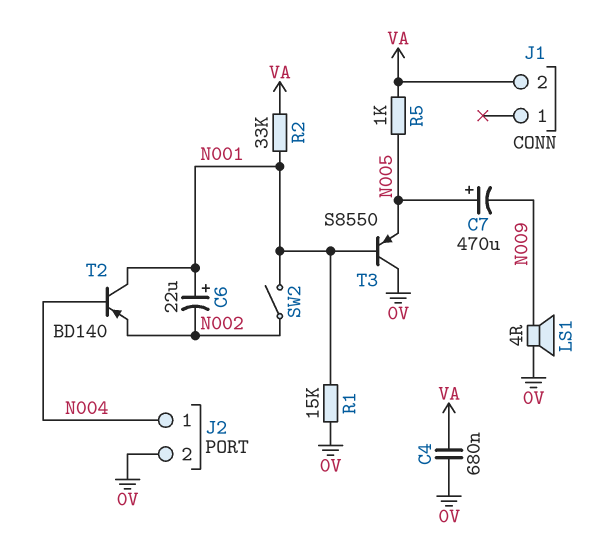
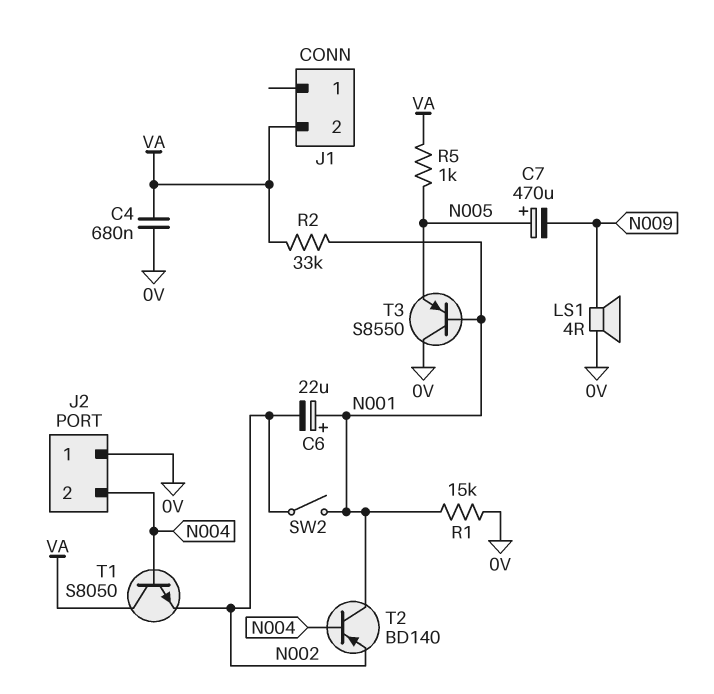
J2 pin 1: N004 -> 0V
J2 pin 2: 0V -> N004
T1: none -> NPN S8050 (B N004, C VA, E N002)

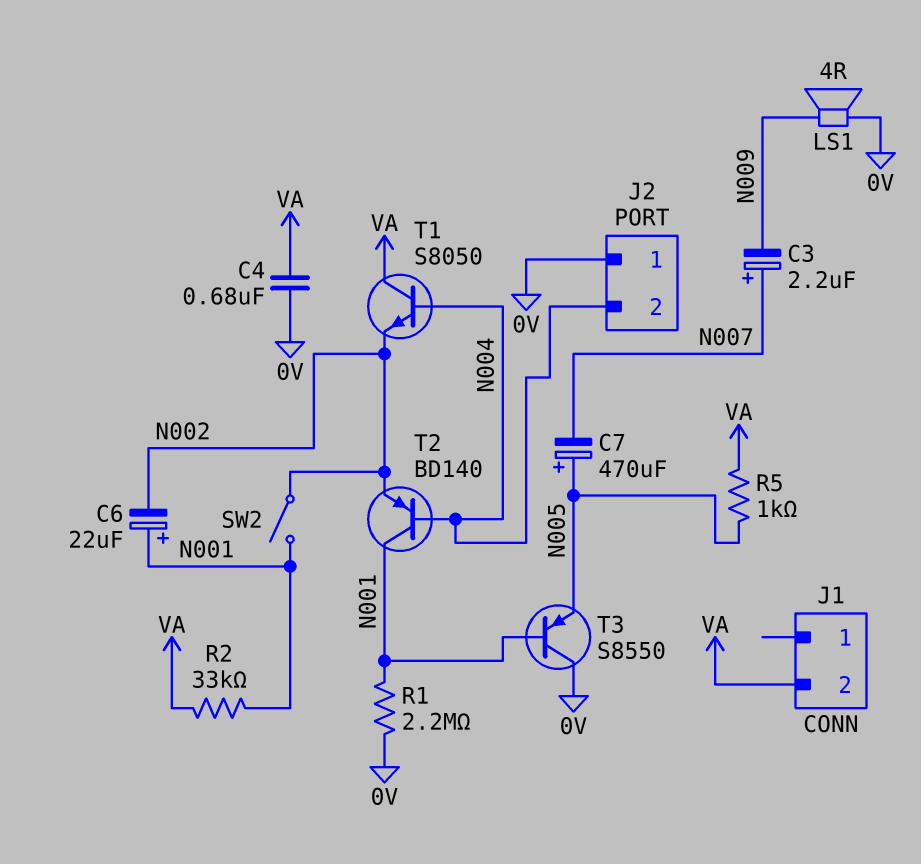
C3: none -> 2.2uF (plus N007, minus N009)
C7: 470uF (plus N005, minus N009) -> 470uF (plus N005, minus N007)
R1: 15k (0V, N001) -> 2.2M (0V, N001)

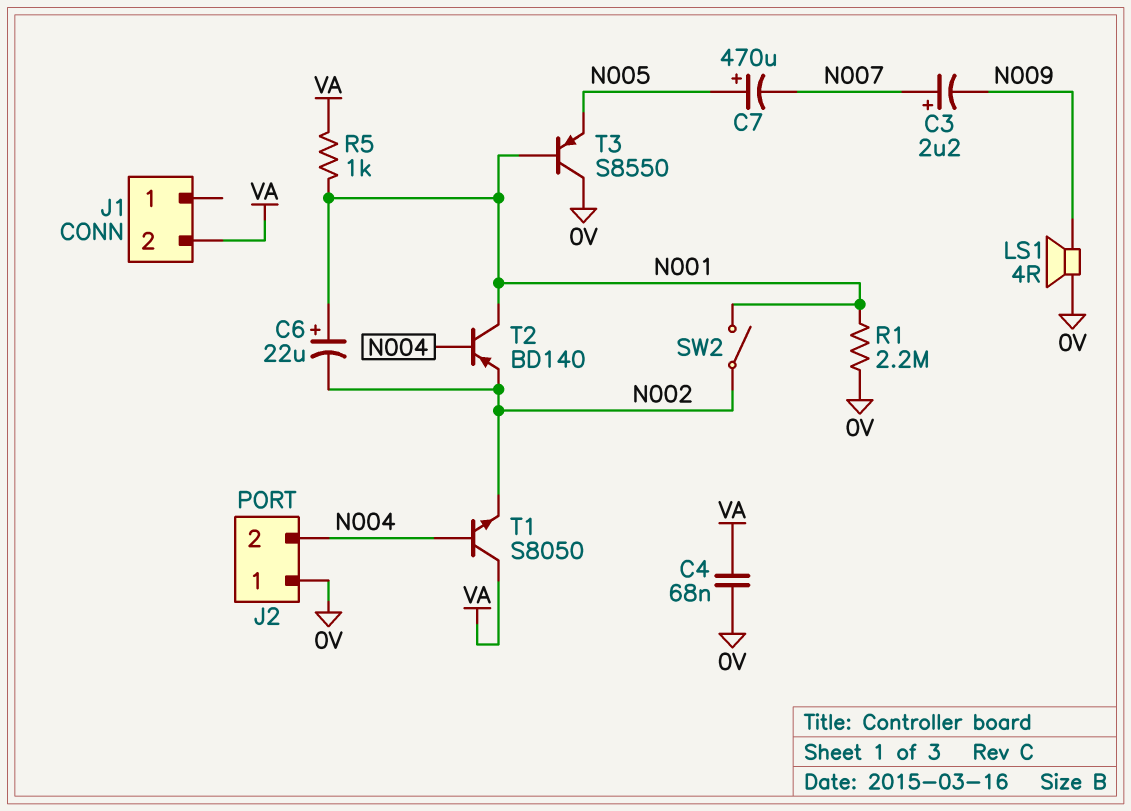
C4: 680nF (0V, VA) -> 68nF (0V, VA)
R2: 33k (N001, VA) -> none
R5: 1k (N005, VA) -> 1k (N001, VA)

